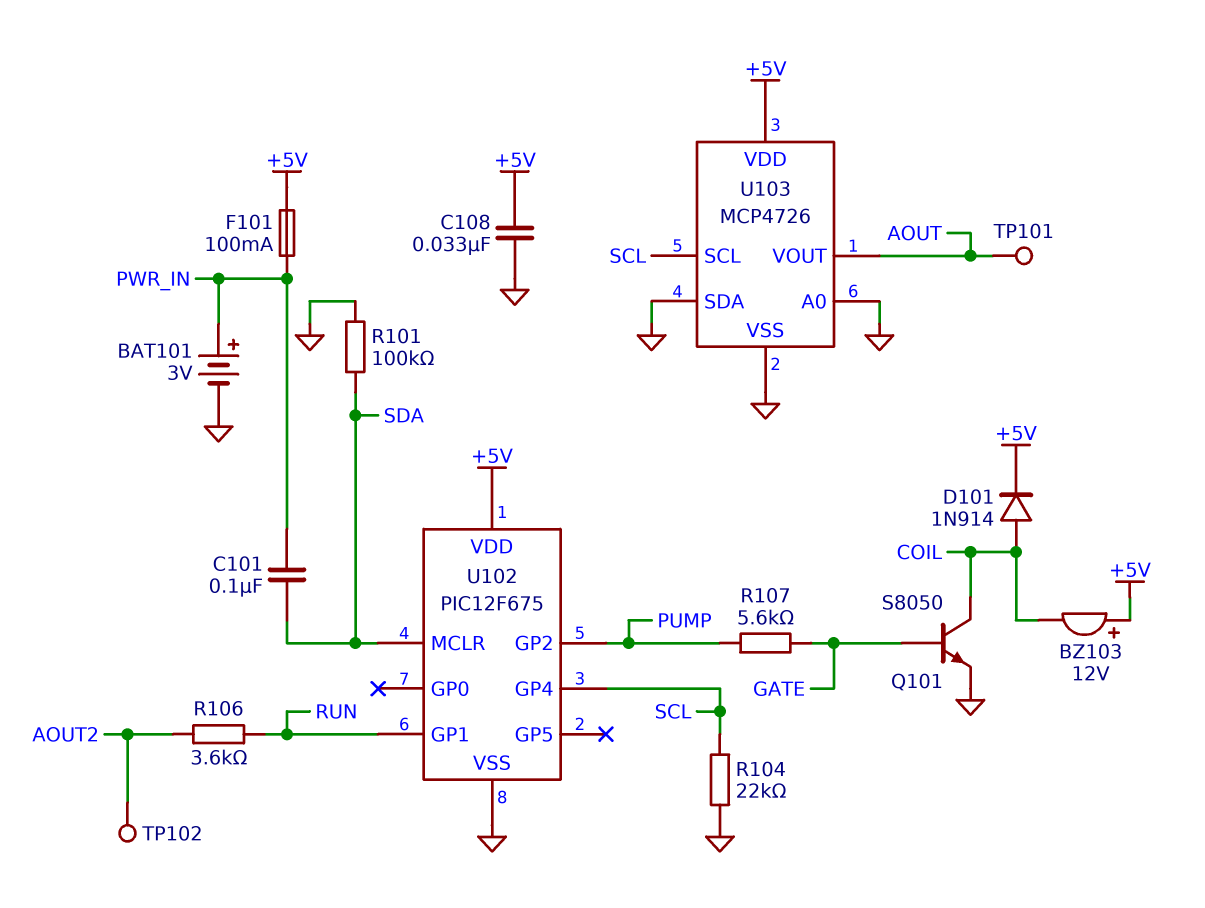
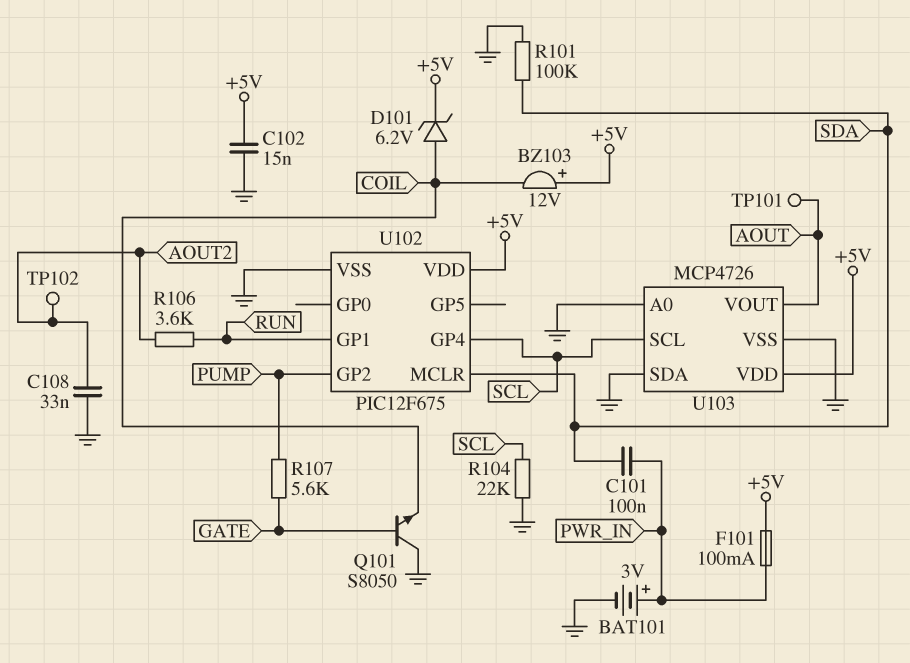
C102: none -> 15nF (+5V, GND)
C108: 33nF (+5V, GND) -> 33nF (AOUT2, GND)
D101: diode 1N914 (A COIL, K +5V) -> zener 6.2V (A COIL, K +5V)
Q101: NPN S8050 (B GATE, C COIL, E GND) -> NPN S8050 (B GATE, C GND, E COIL)

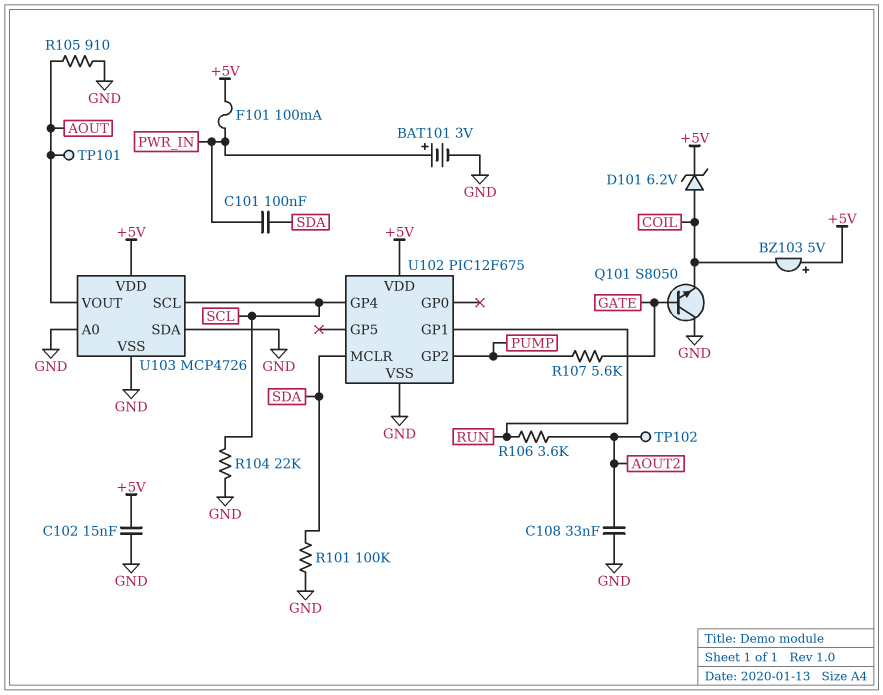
BZ103: buzzer 12V (plus +5V, minus COIL) -> buzzer 5V (plus +5V, minus COIL)
R105: none -> 910 (AOUT, GND)

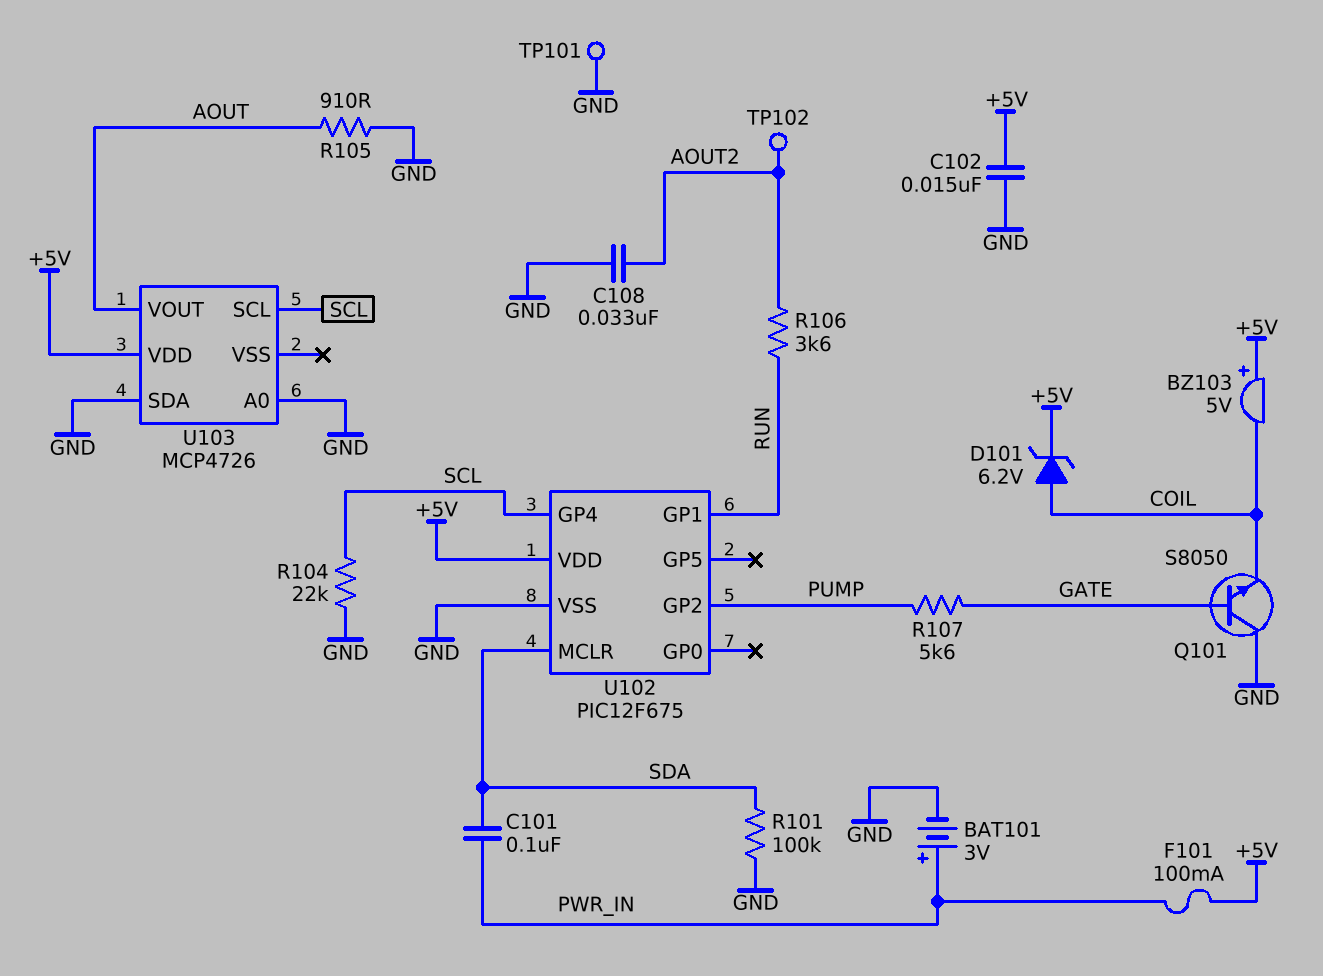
TP101: test point (AOUT) -> test point (GND)
U103 pin VSS: GND -> none

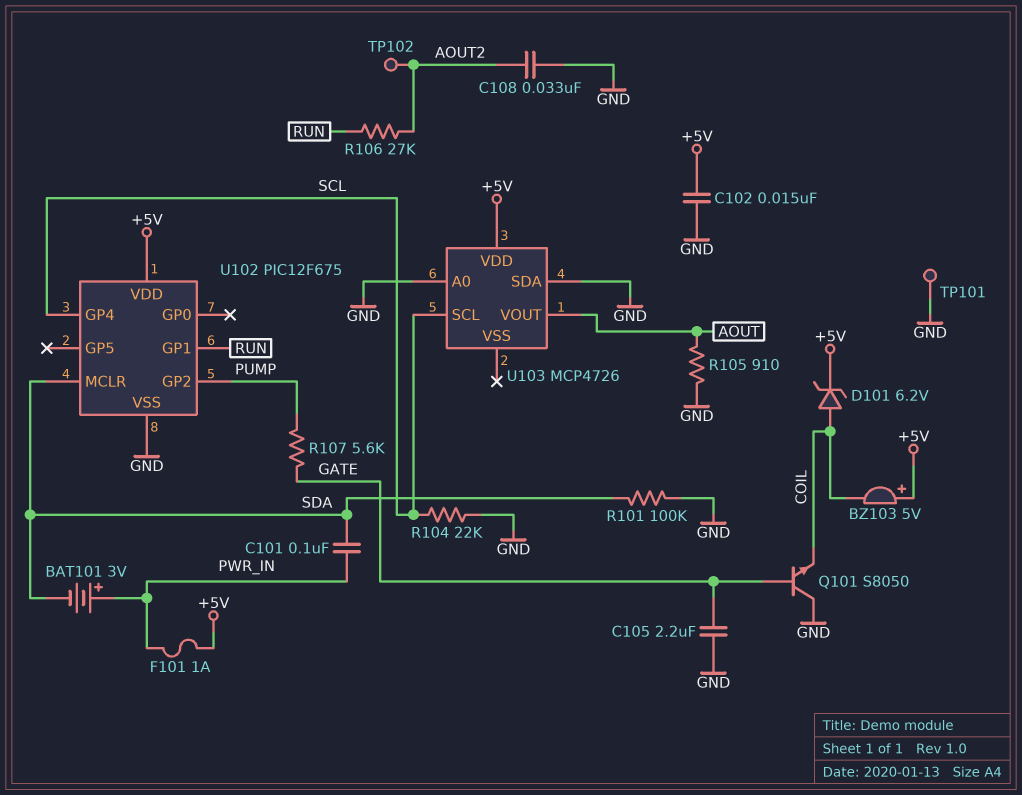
BAT101: 3V (plus PWR_IN, minus GND) -> 3V (plus PWR_IN, minus SDA)
C105: none -> 2.2uF (GATE, GND)
F101: 100mA (+5V, PWR_IN) -> 1A (+5V, PWR_IN)
R106: 3.6k (AOUT2, RUN) -> 27k (AOUT2, RUN)

